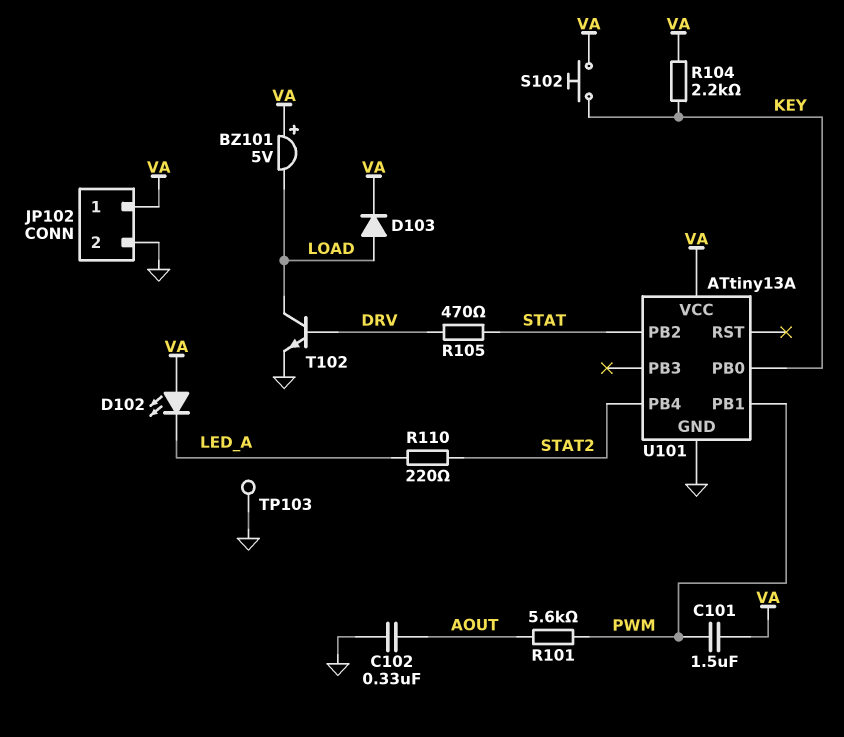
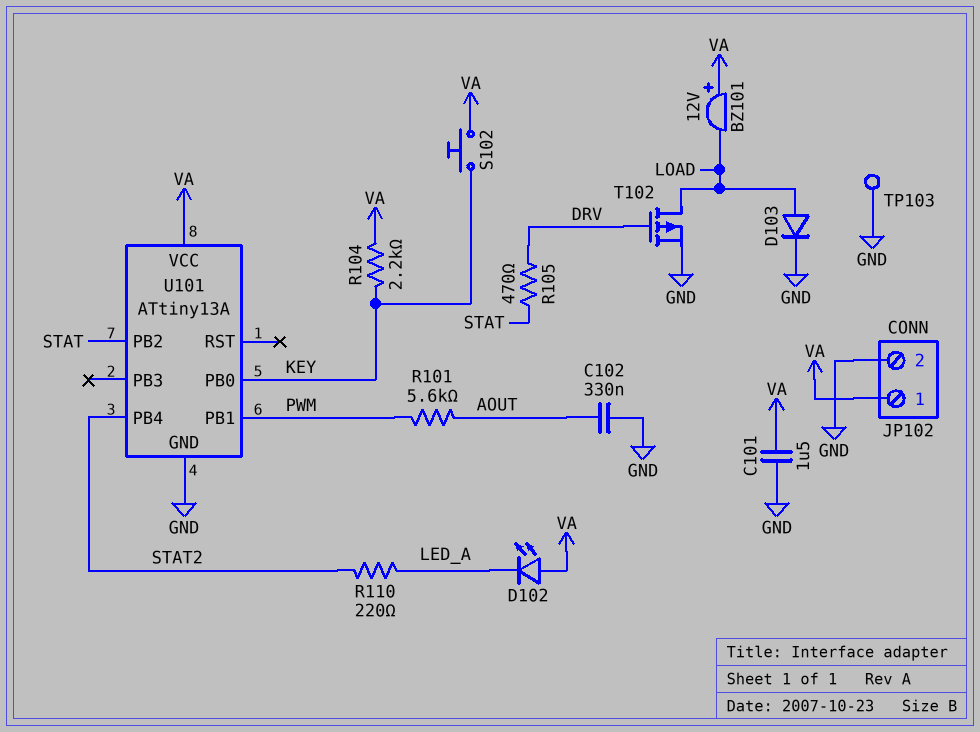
BZ101: buzzer 5V (plus VA, minus LOAD) -> buzzer 12V (plus VA, minus LOAD)
C101: 1.5uF (PWM, VA) -> 1.5uF (GND, VA)
D103: diode (A LOAD, K VA) -> diode (A LOAD, K GND)
T102: NPN (B DRV, C LOAD, E GND) -> PMOS (G DRV, D LOAD, S GND)

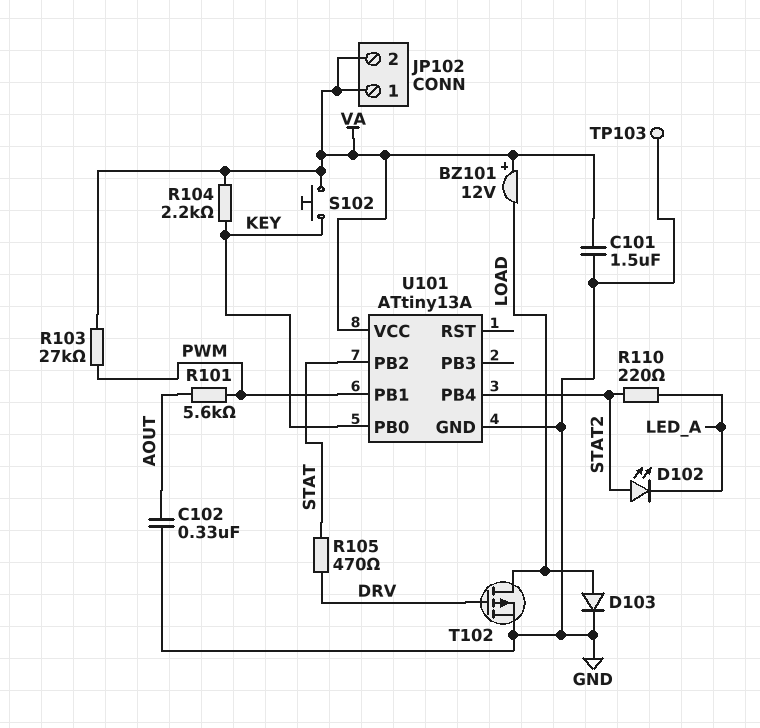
D102: LED (A VA, K LED_A) -> LED (A STAT2, K LED_A)
JP102 pin 2: GND -> VA
R103: none -> 27k (PWM, VA)

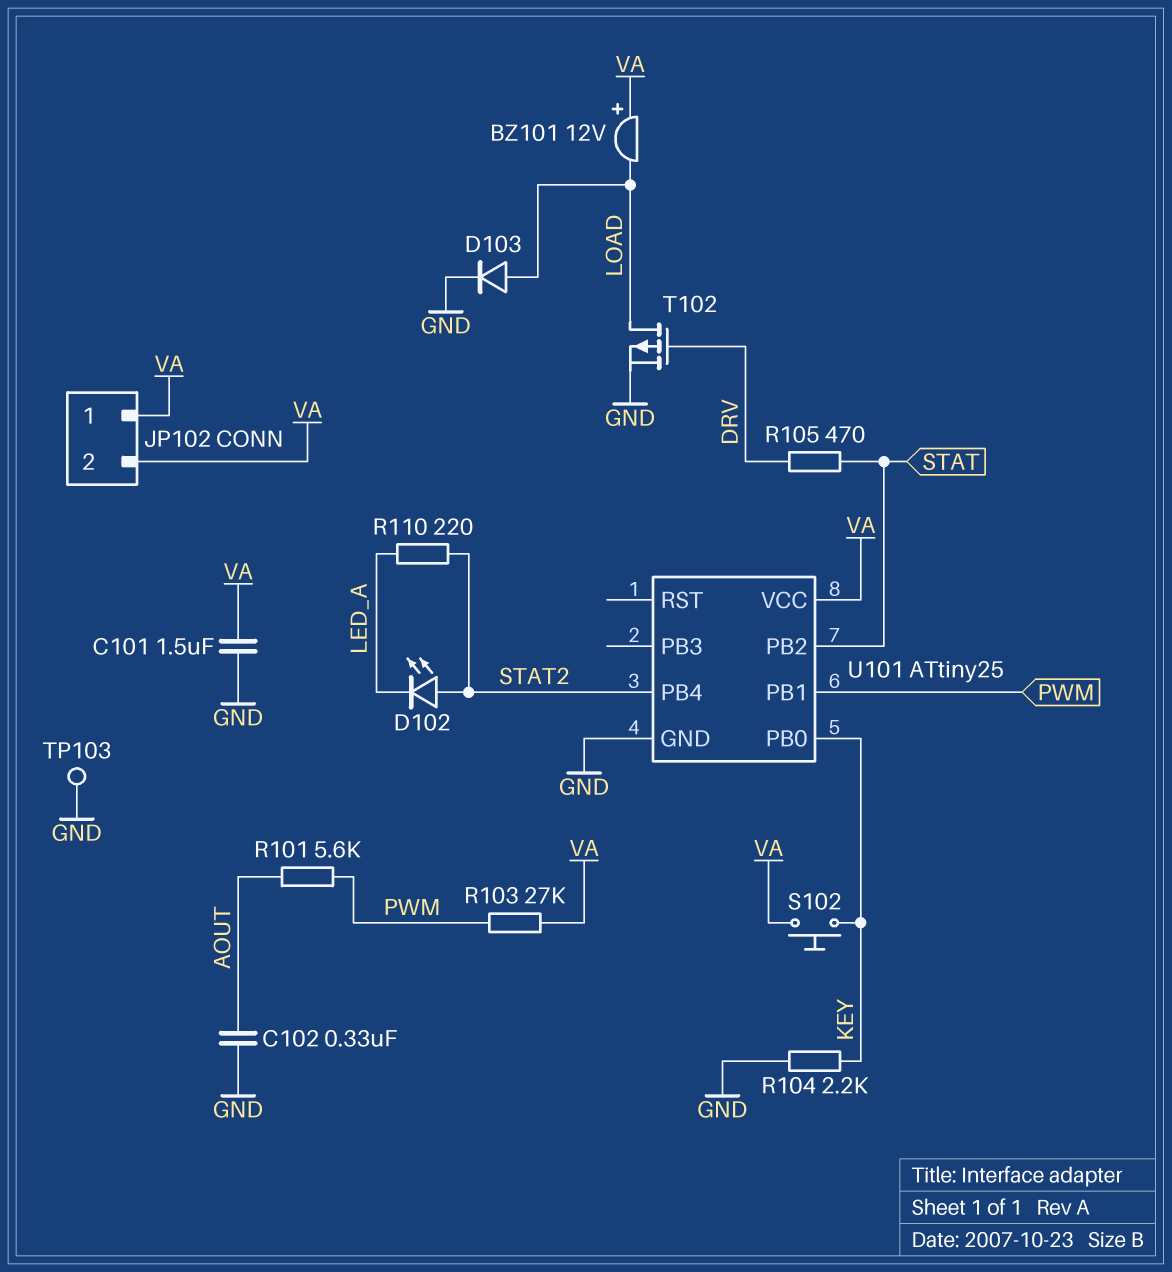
R104: 2.2k (KEY, VA) -> 2.2k (GND, KEY)
U101: ATtiny13A -> ATtiny25

